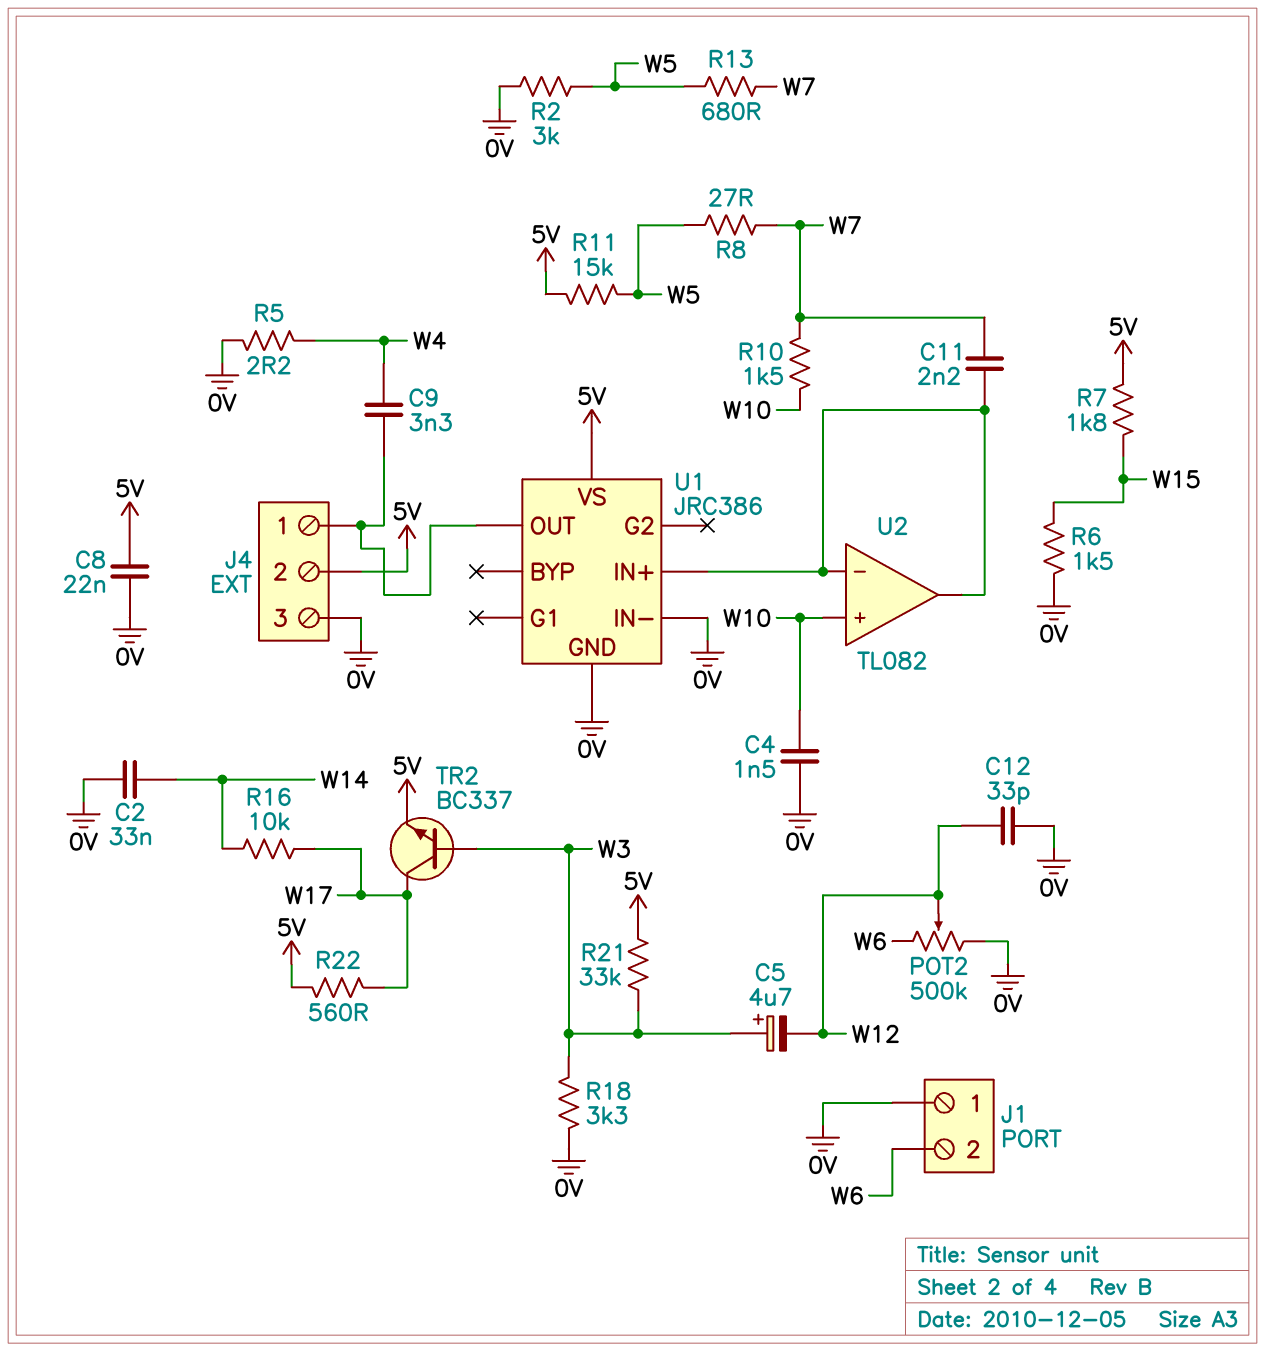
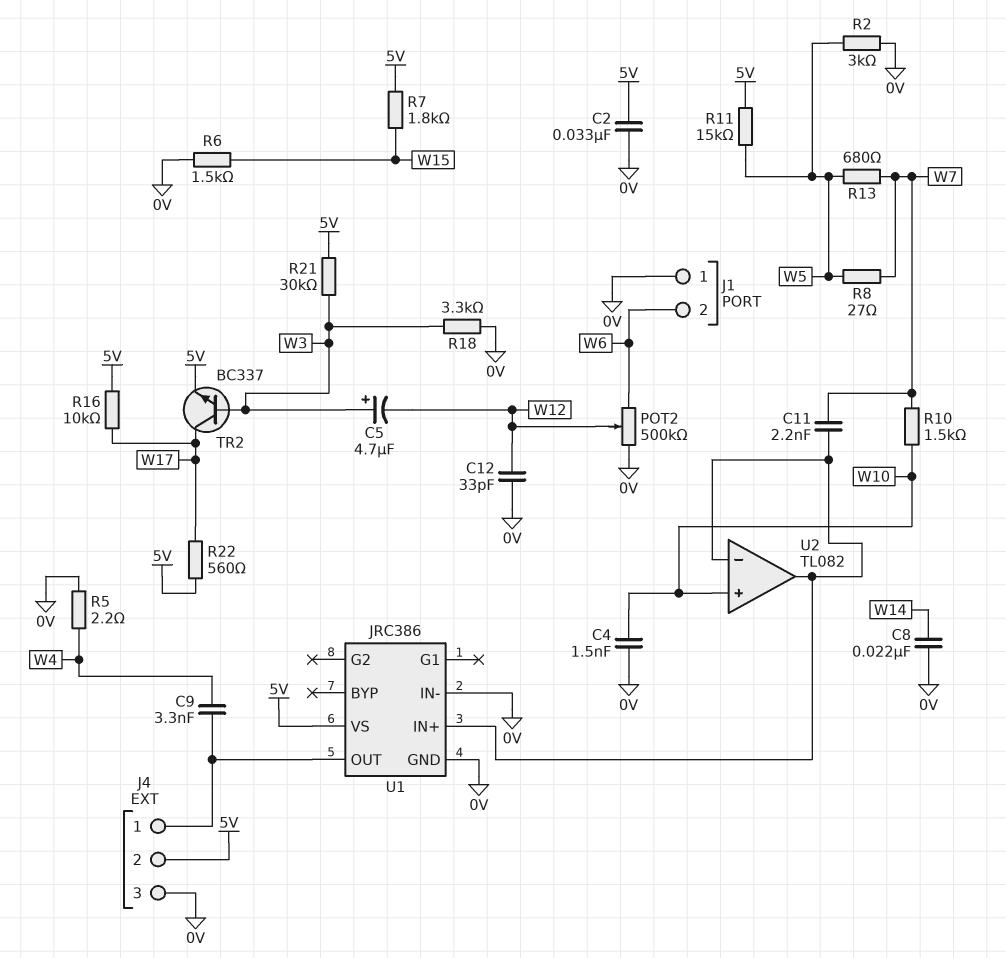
C2: 33nF (0V, W14) -> 33nF (0V, 5V)
C8: 22nF (0V, 5V) -> 22nF (0V, W14)
R16: 10k (W14, W17) -> 10k (5V, W17)
R21: 33k (5V, W3) -> 30k (5V, W3)

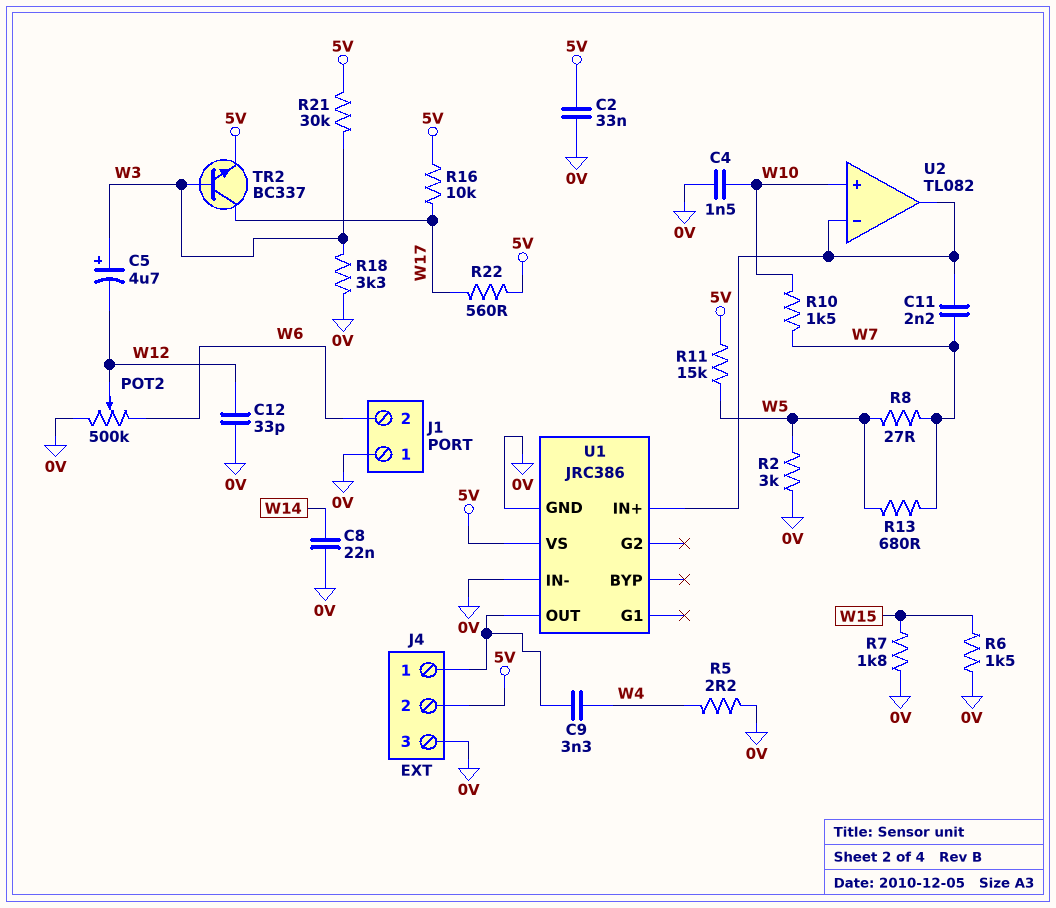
R7: 1.8k (5V, W15) -> 1.8k (0V, W15)

